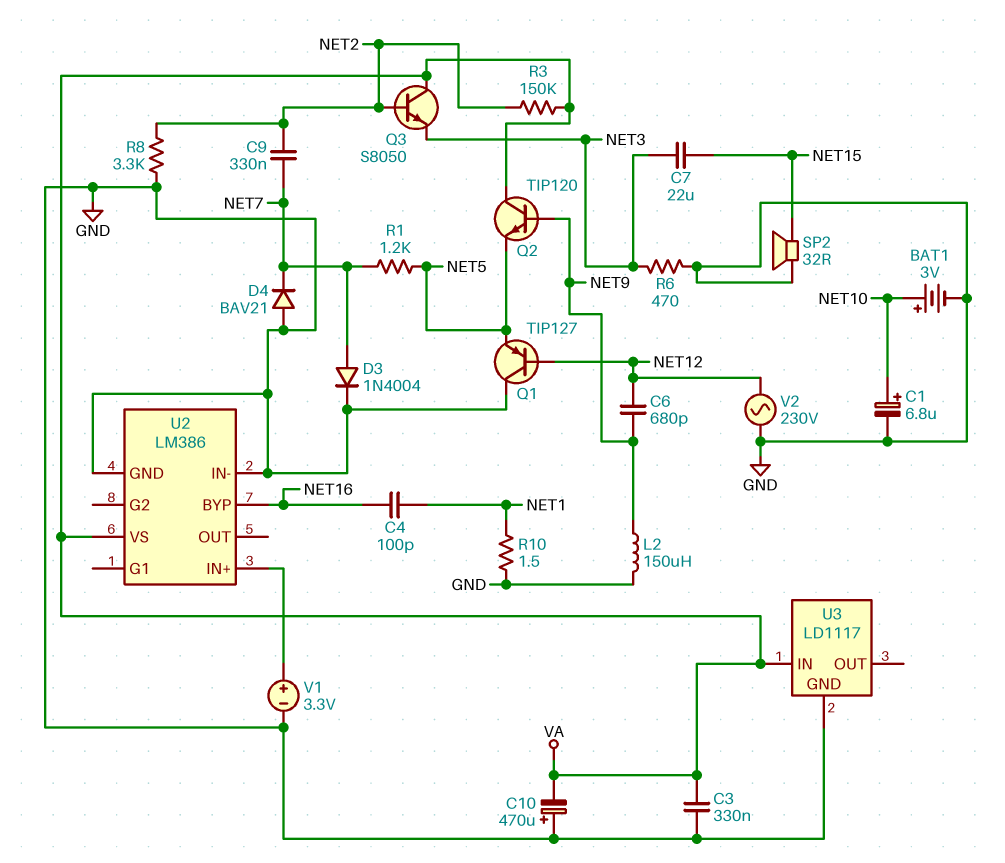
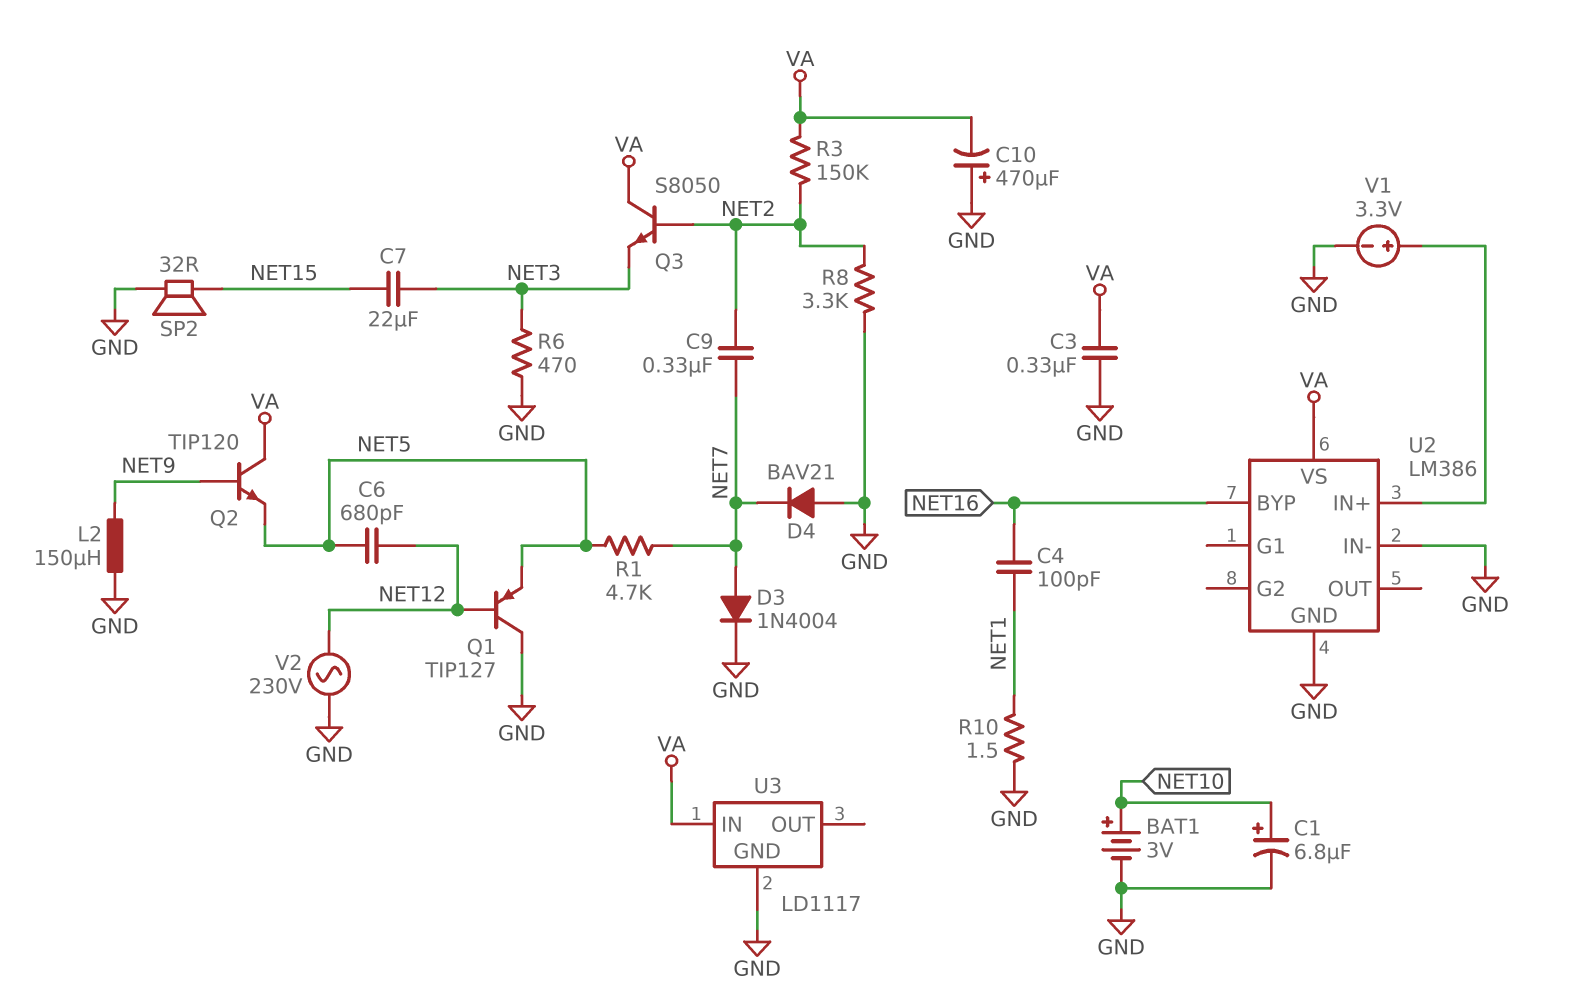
C6: 680pF (NET9, NET12) -> 680pF (NET5, NET12)
R1: 1.2k (NET5, NET7) -> 4.7k (NET5, NET7)

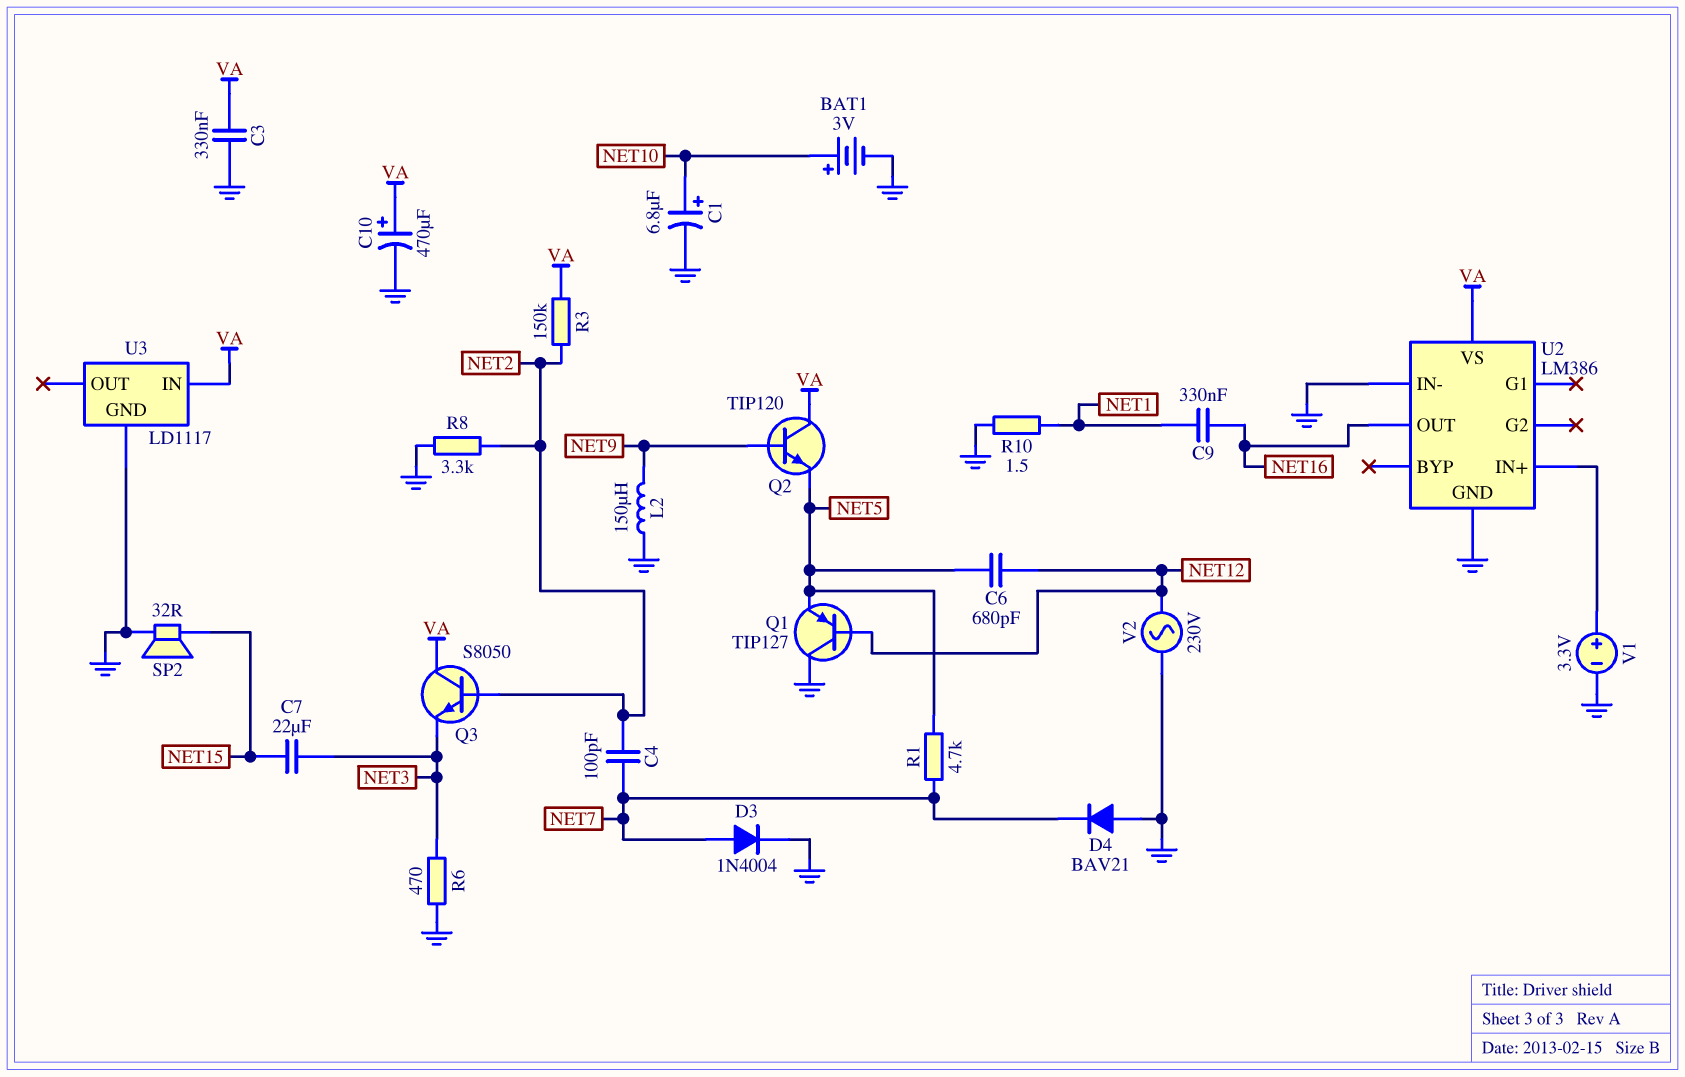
C4: 100pF (NET1, NET16) -> 100pF (NET2, NET7)
C9: 330nF (NET2, NET7) -> 330nF (NET1, NET16)
C10: 470uF (plus GND, minus VA) -> 470uF (plus VA, minus GND)
U2 pin BYP: NET16 -> none
U2 pin OUT: none -> NET16

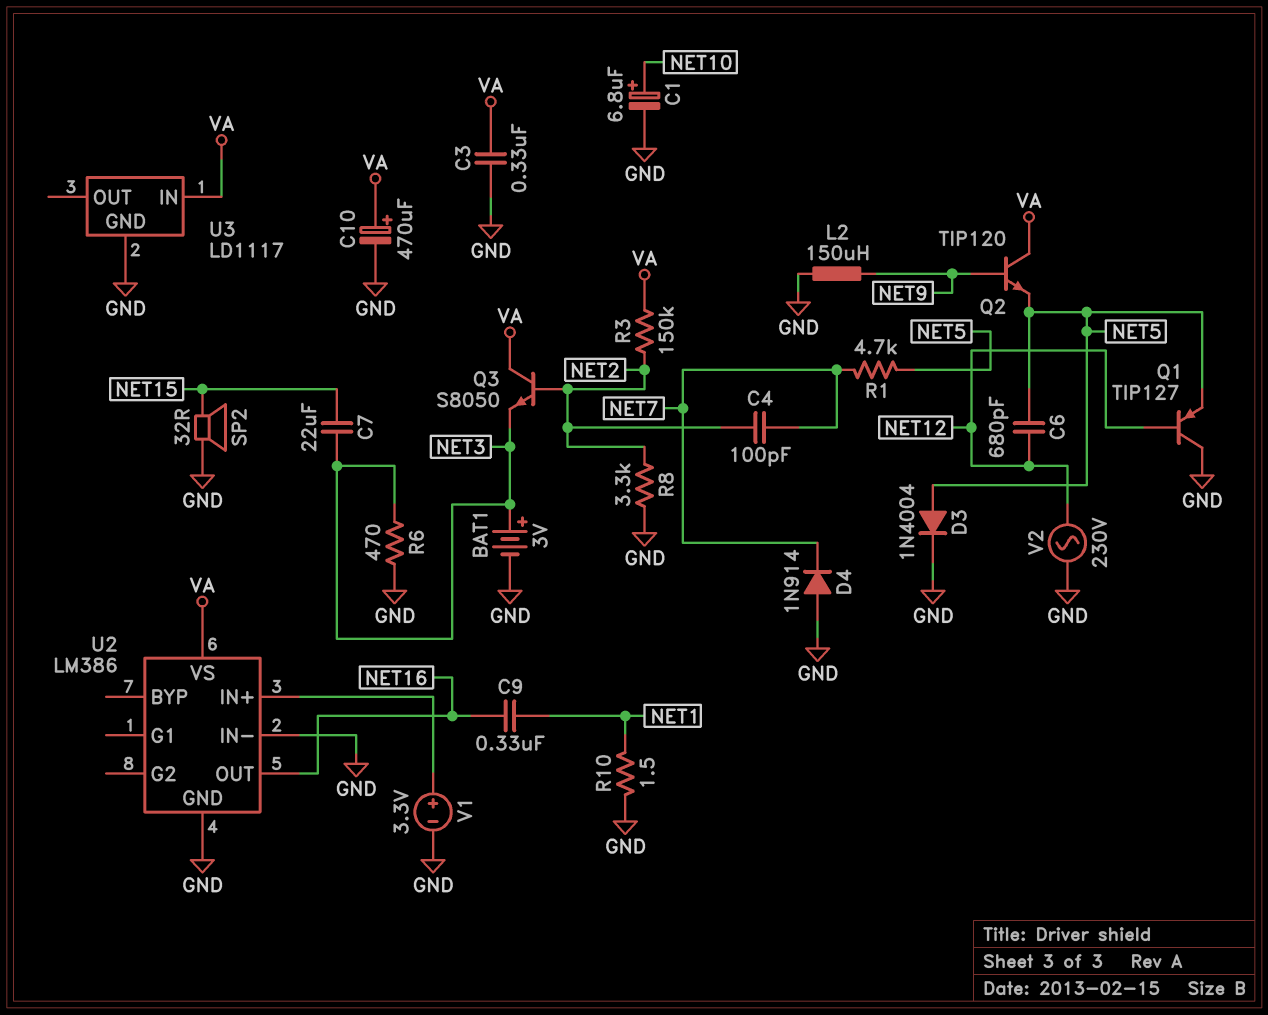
BAT1: 3V (plus NET10, minus GND) -> 3V (plus NET3, minus GND)
D3: diode 1N4004 (A NET7, K GND) -> diode 1N4004 (A NET5, K GND)
D4: diode BAV21 (A GND, K NET7) -> diode 1N914 (A GND, K NET7)

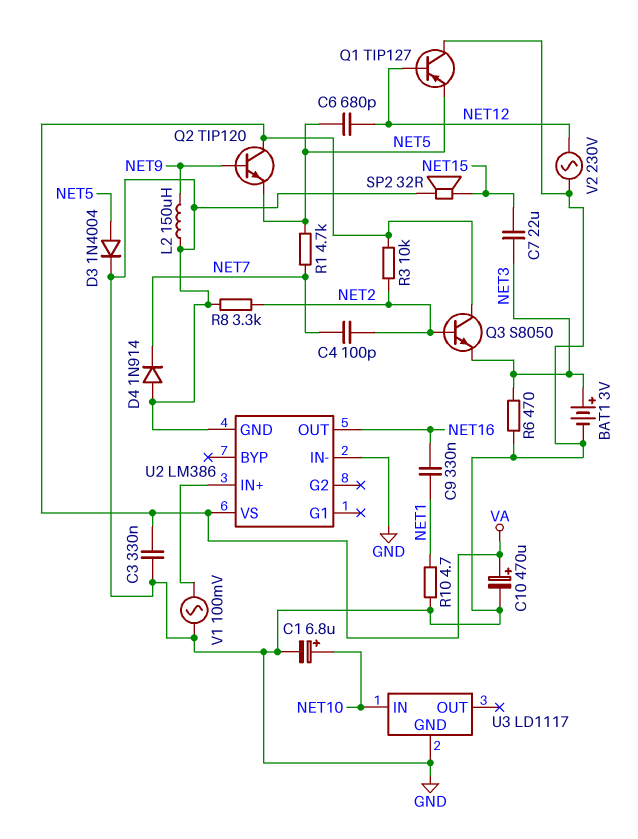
R3: 150k (NET2, VA) -> 10k (NET2, VA)
R10: 1.5 (GND, NET1) -> 4.7 (GND, NET1)
U3 pin IN: VA -> NET10
V1: 3.3V (plus U2/IN+, minus GND) -> AC 100mV (GND, U2/IN+)

